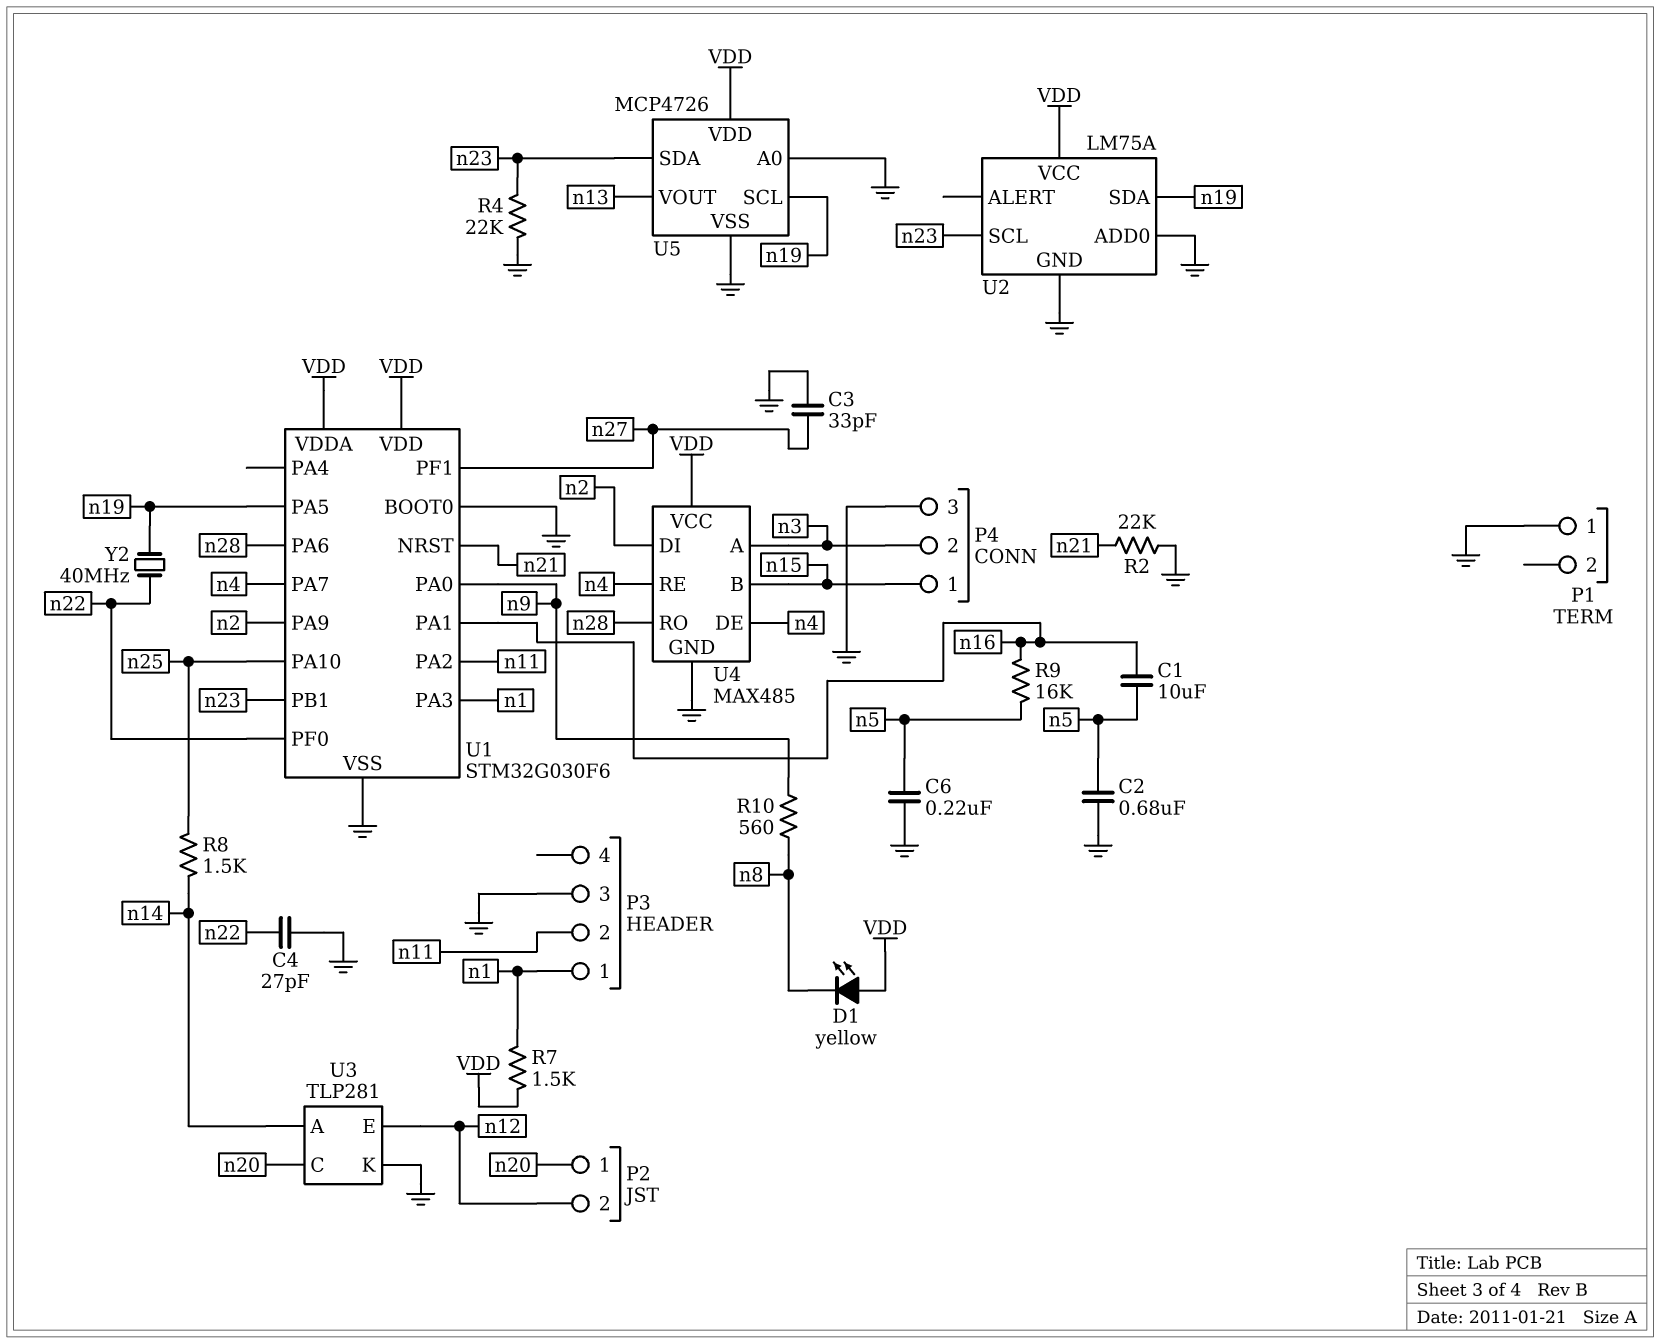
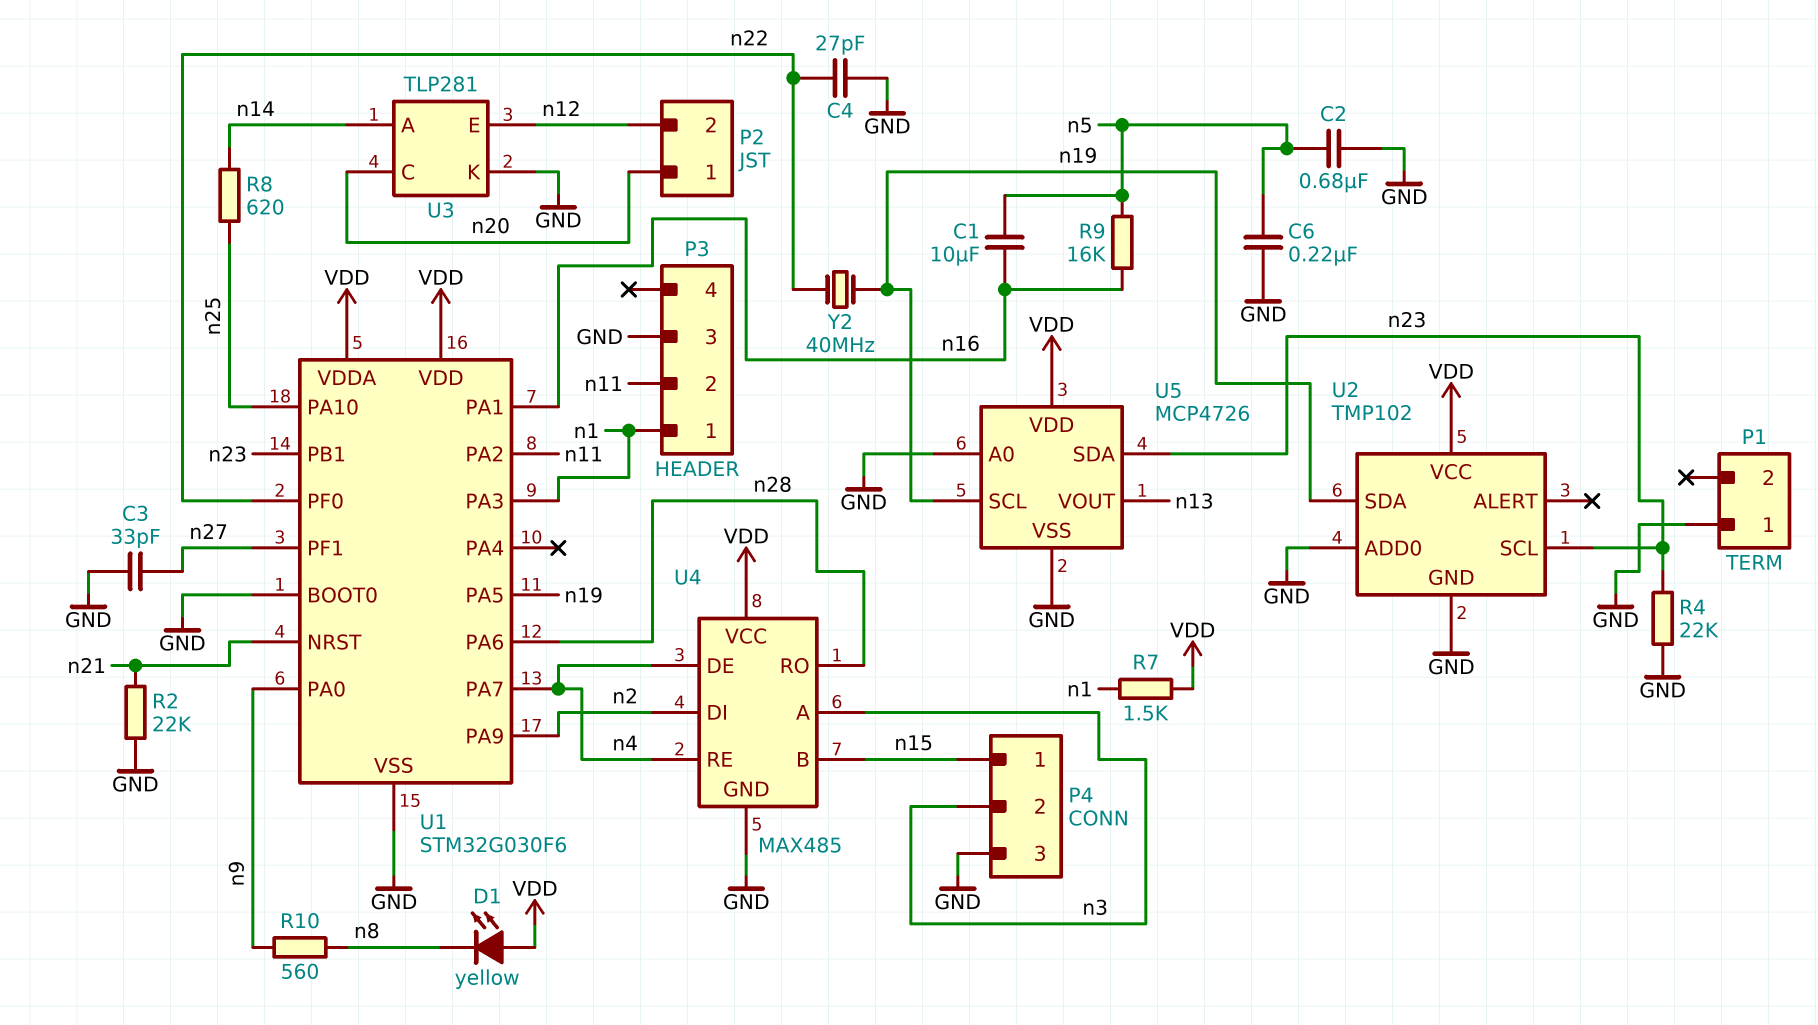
R8: 1.5k (n14, n25) -> 620 (n14, n25)
U2: LM75A -> TMP102

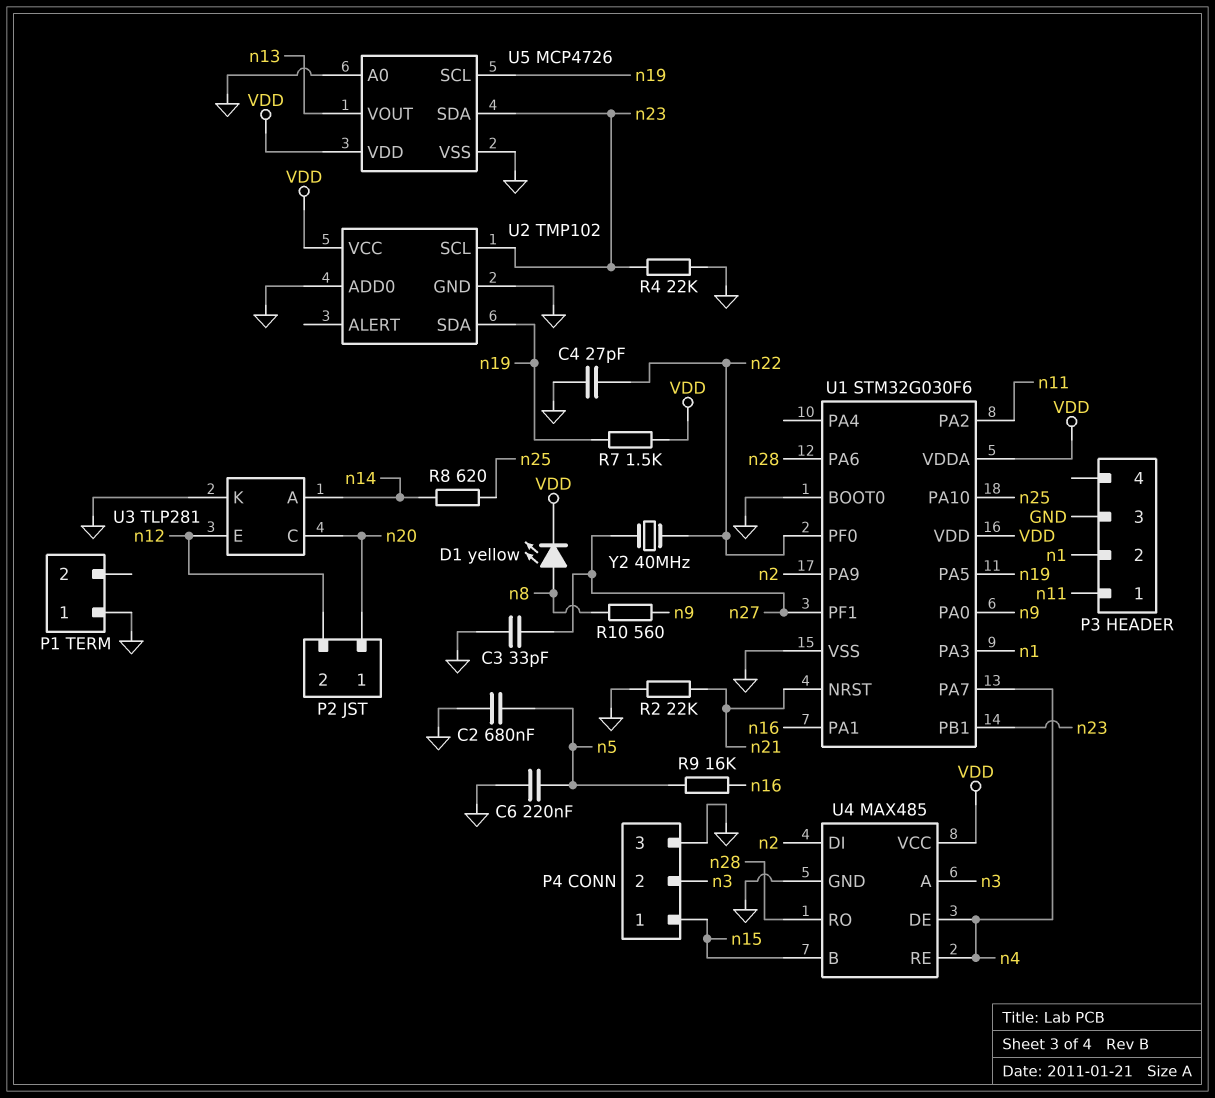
C1: 10uF (n5, n16) -> none
D1: LED yellow (A VDD, K n8) -> LED yellow (A n8, K VDD)
P3 pin 1: n1 -> n11
P3 pin 2: n11 -> n1
R7: 1.5k (VDD, n1) -> 1.5k (VDD, n19)
Y2: 40MHz (n19, n22) -> 40MHz (n22, n27)

